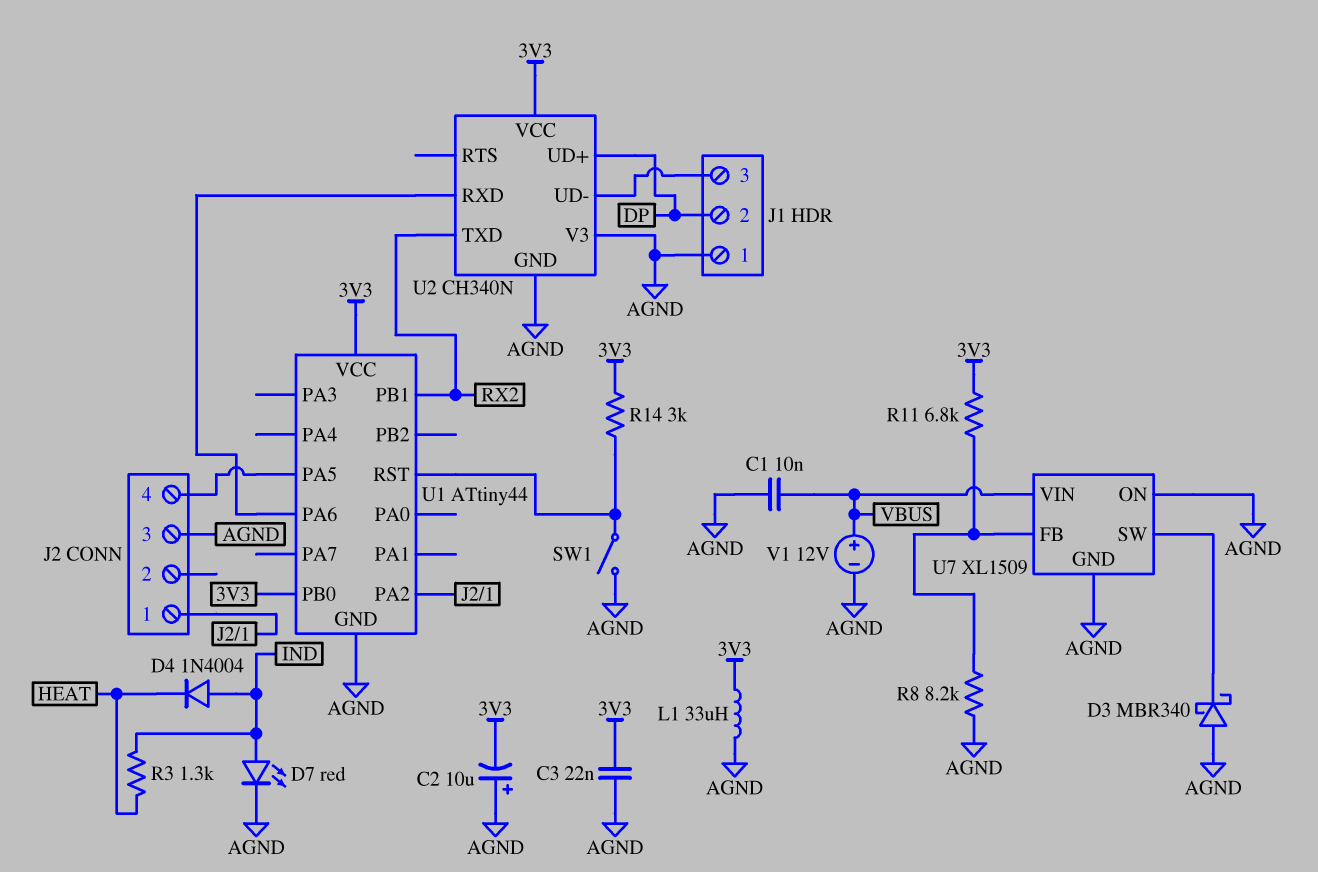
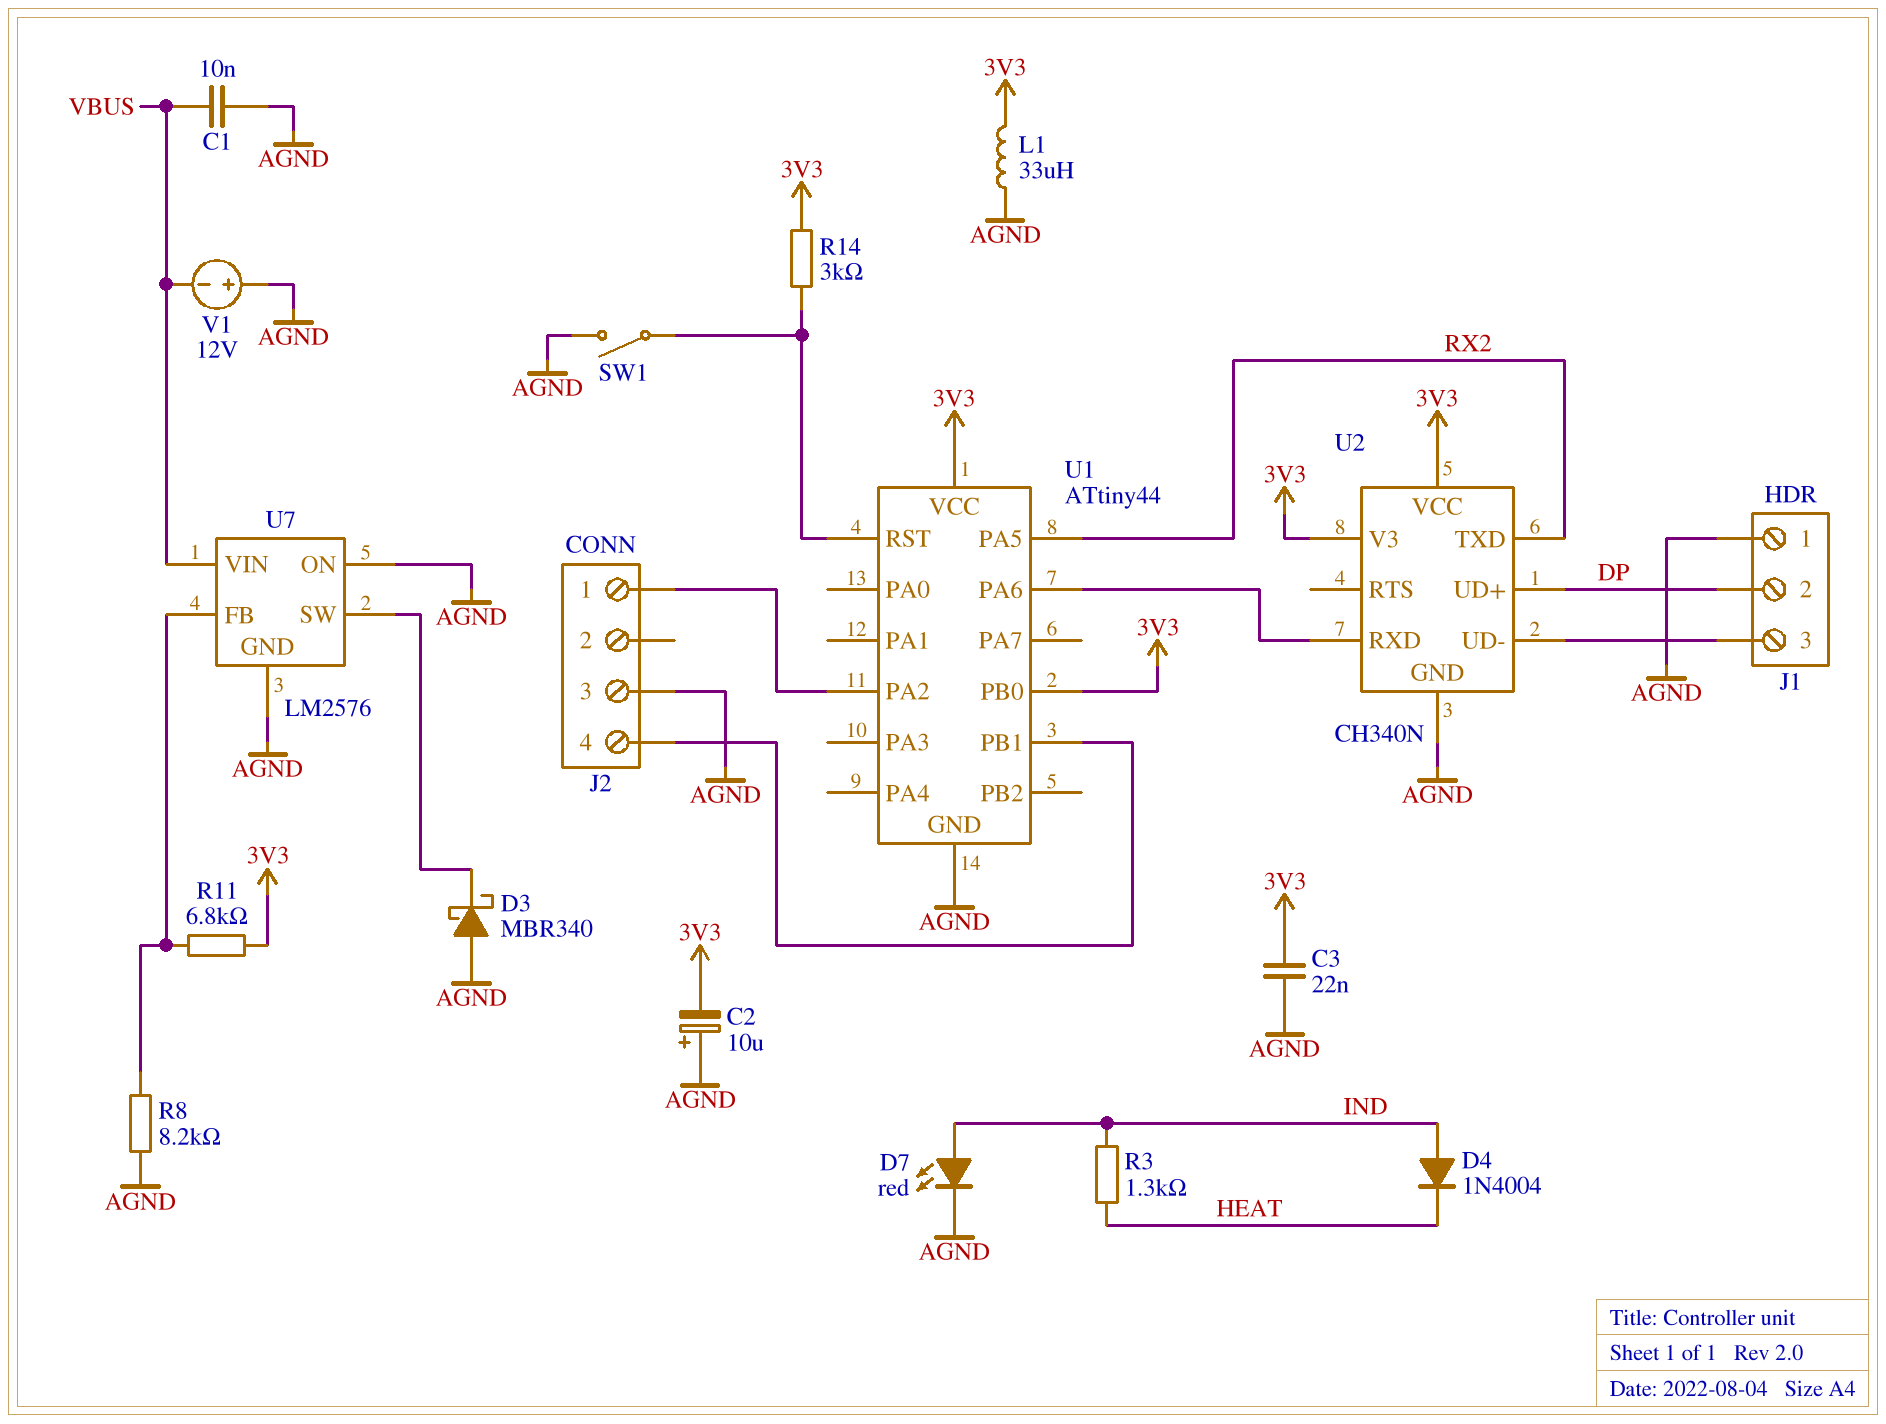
U1 pin PA5: J2/4 -> RX2
U1 pin PB1: RX2 -> J2/4
U2 pin V3: AGND -> 3V3
U7: XL1509 -> LM2576
V1: 12V (plus VBUS, minus AGND) -> 12V (plus AGND, minus VBUS)

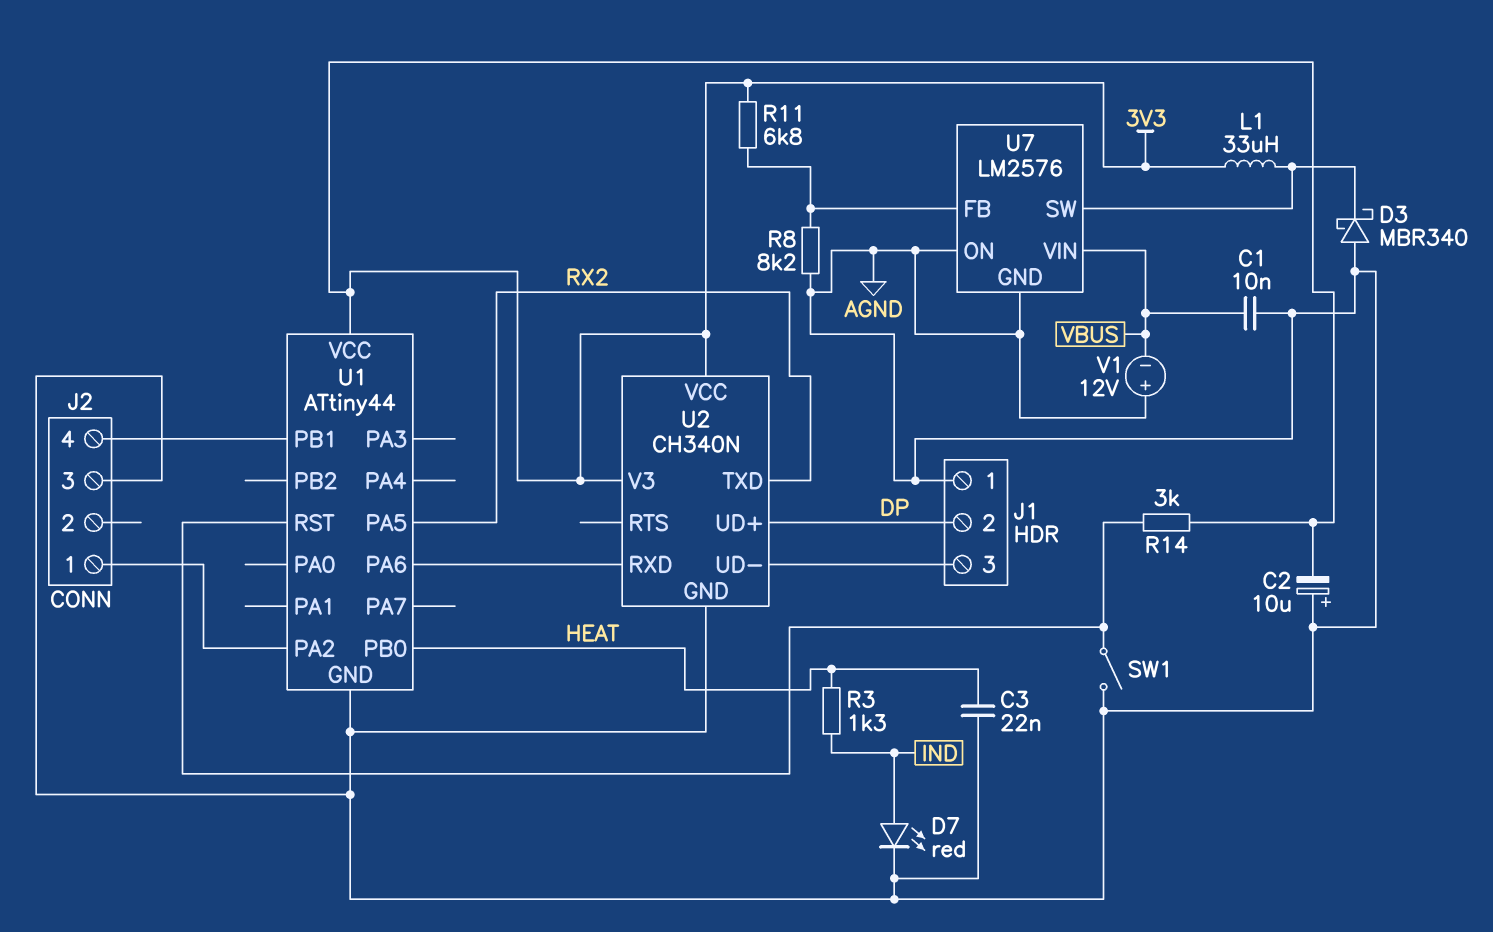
C3: 22nF (3V3, AGND) -> 22nF (AGND, HEAT)
D4: diode 1N4004 (A IND, K HEAT) -> none
L1: 33uH (3V3, AGND) -> 33uH (3V3, U7/SW)
U1 pin PB0: 3V3 -> HEAT

